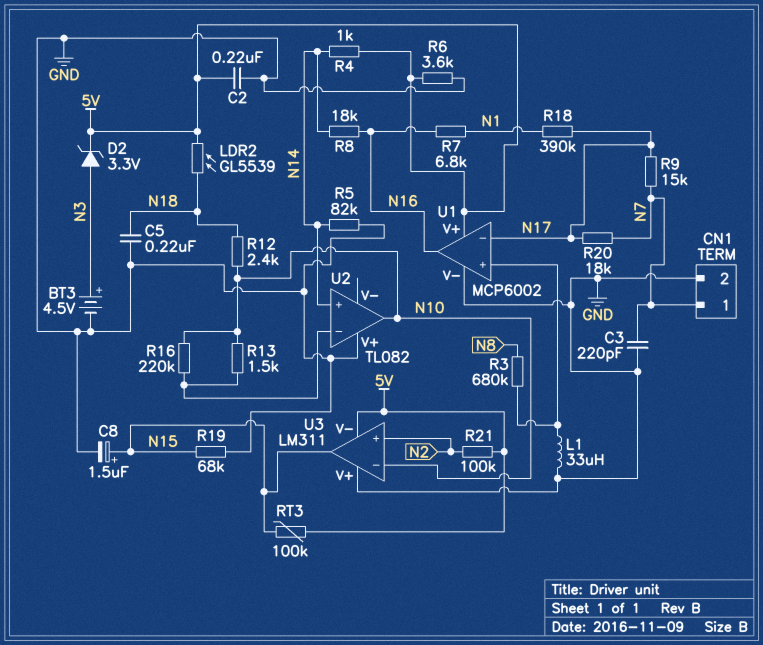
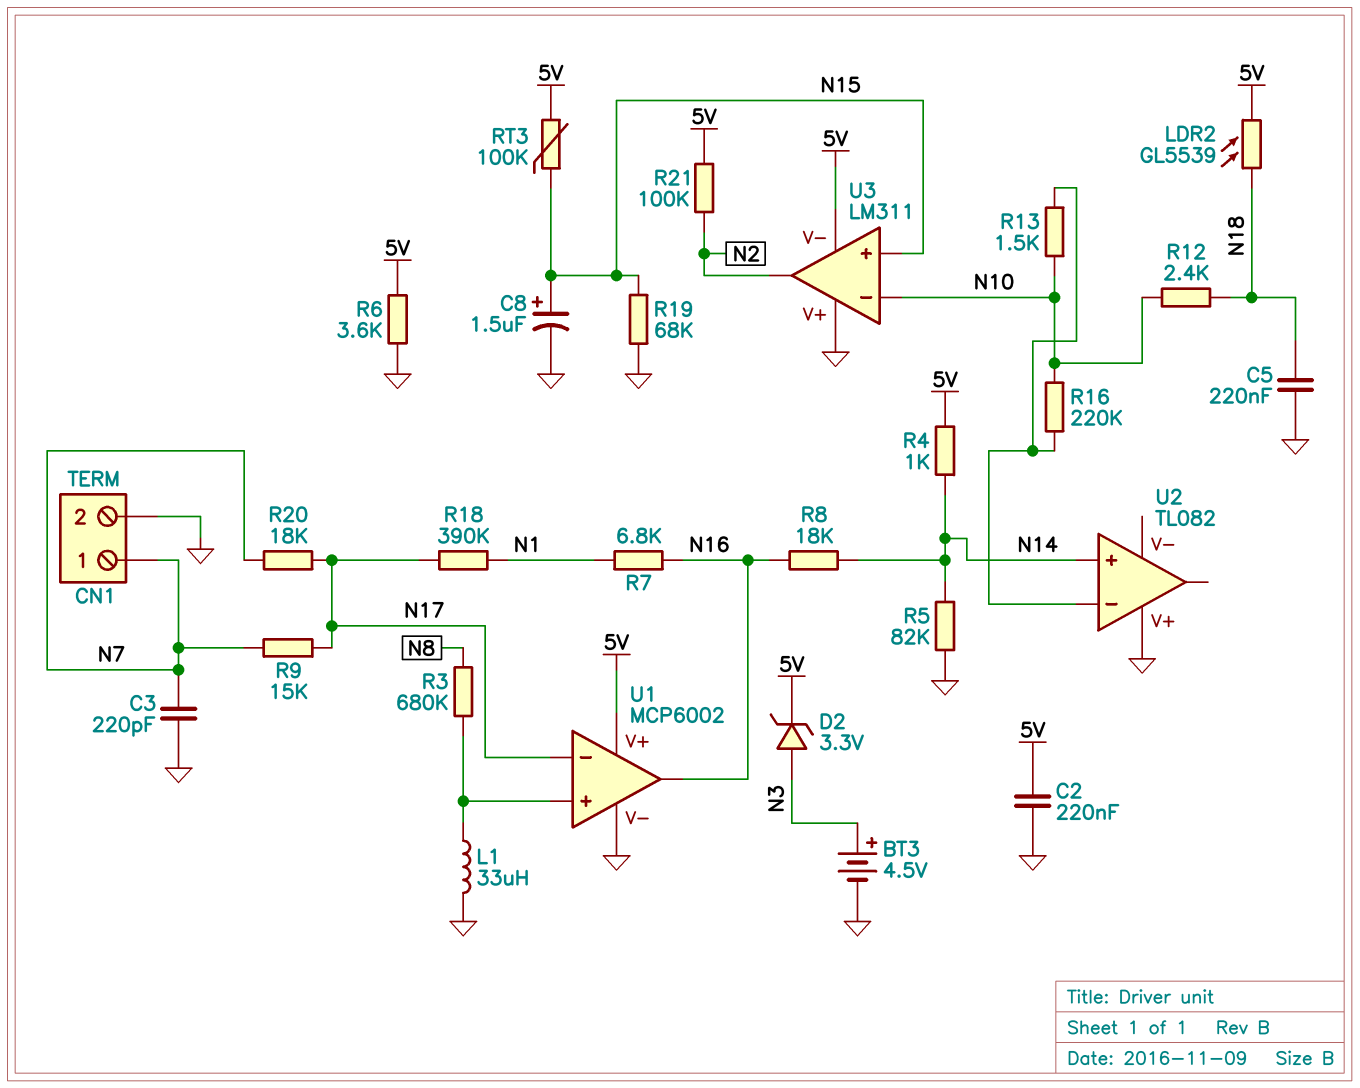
U2 pin out: N10 -> none
U3 pin in+: N2 -> N15
U3 pin out: N15 -> N2

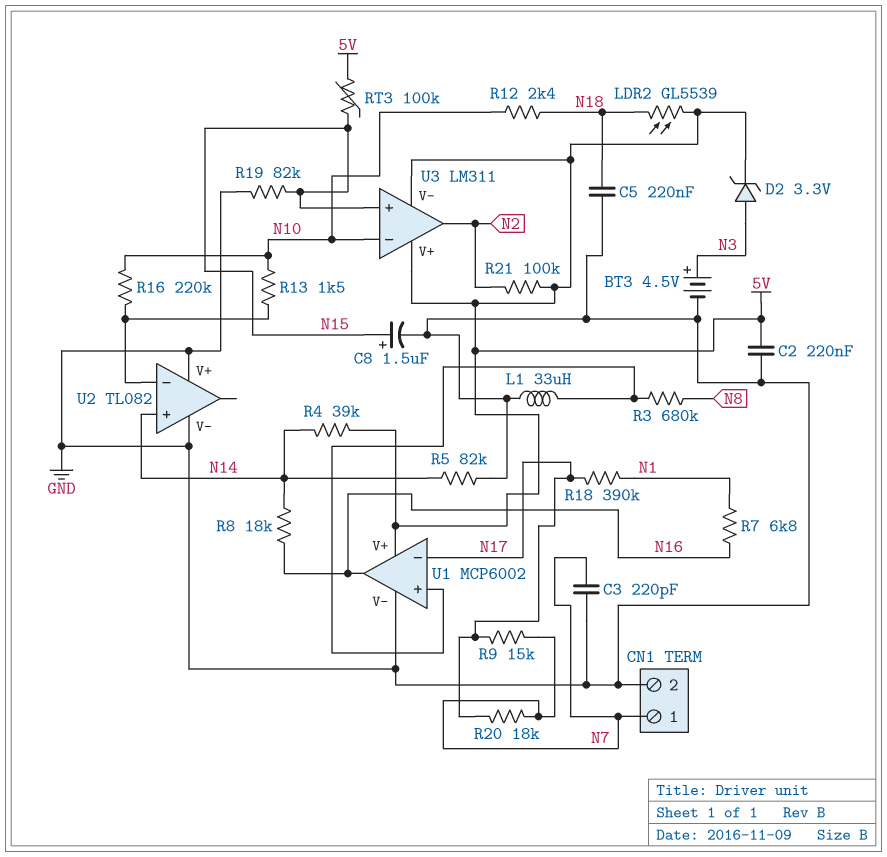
R4: 1k (5V, N14) -> 39k (5V, N14)
R6: 3.6k (5V, GND) -> none
R19: 68k (GND, N15) -> 82k (GND, N15)
U2 pin V-: none -> GND
U3 pin V+: GND -> 5V

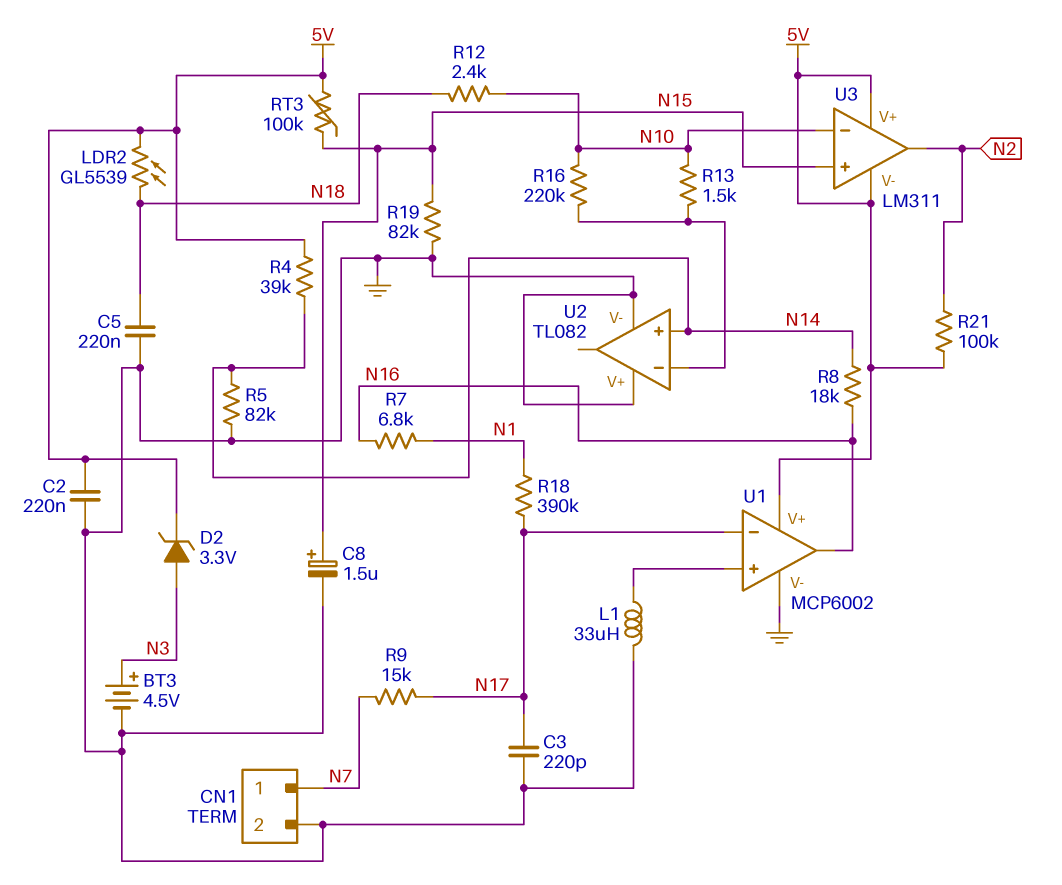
C3: 220pF (GND, N7) -> 220pF (GND, N17)
R3: 680k (N8, U1/in+) -> none
R20: 18k (N7, N17) -> none

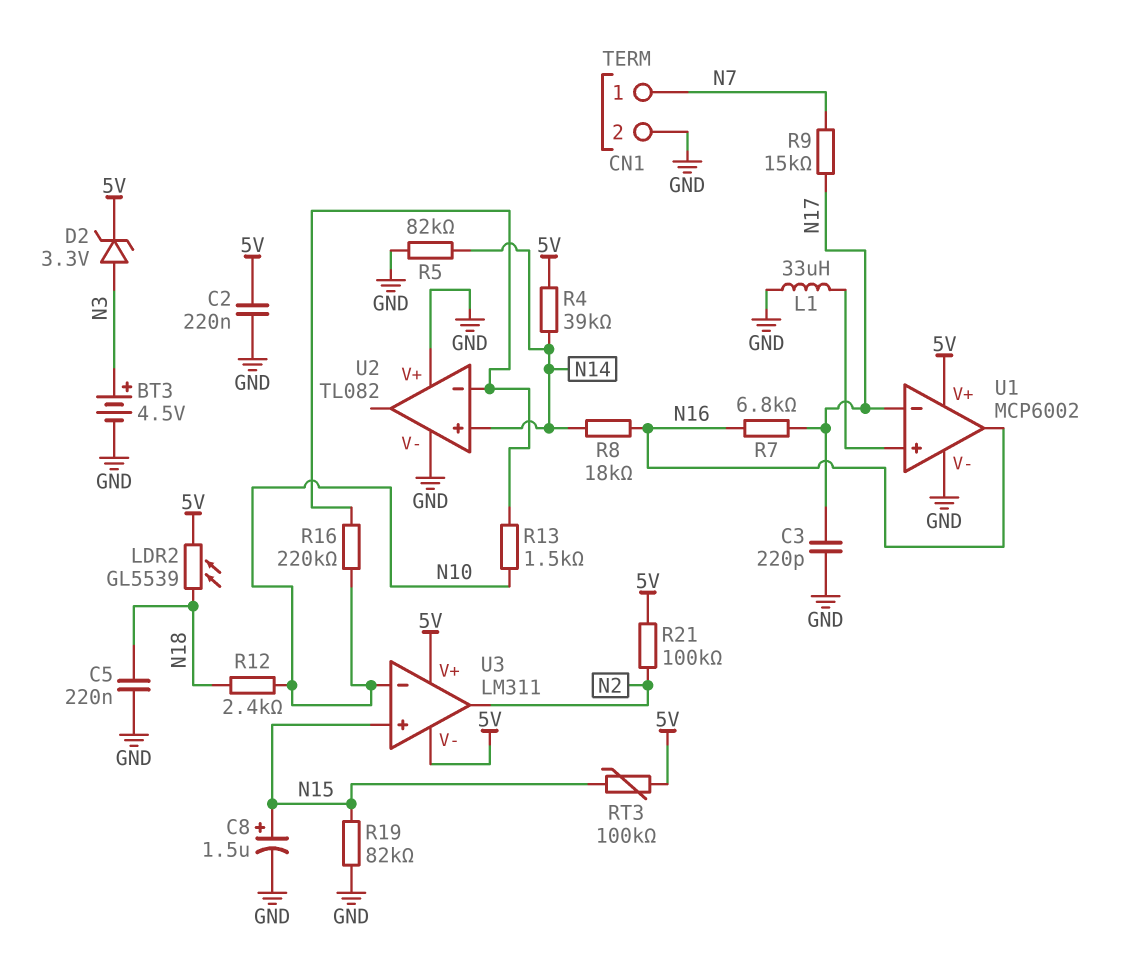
R7: 6.8k (N1, N16) -> 6.8k (N16, N17)
R18: 390k (N1, N17) -> none

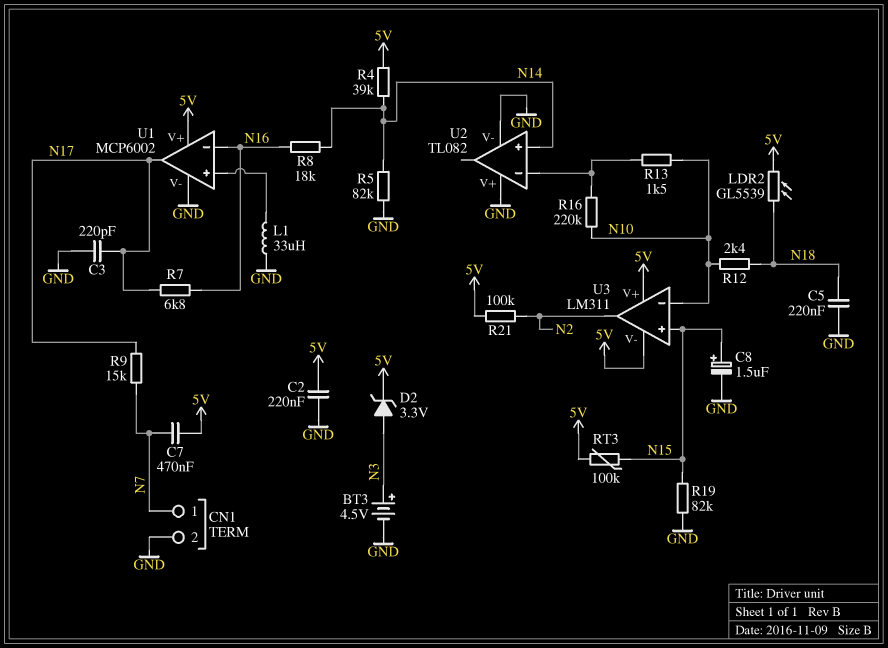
C7: none -> 470nF (5V, N7)
U1 pin in-: N17 -> N16
U1 pin out: N16 -> N17

